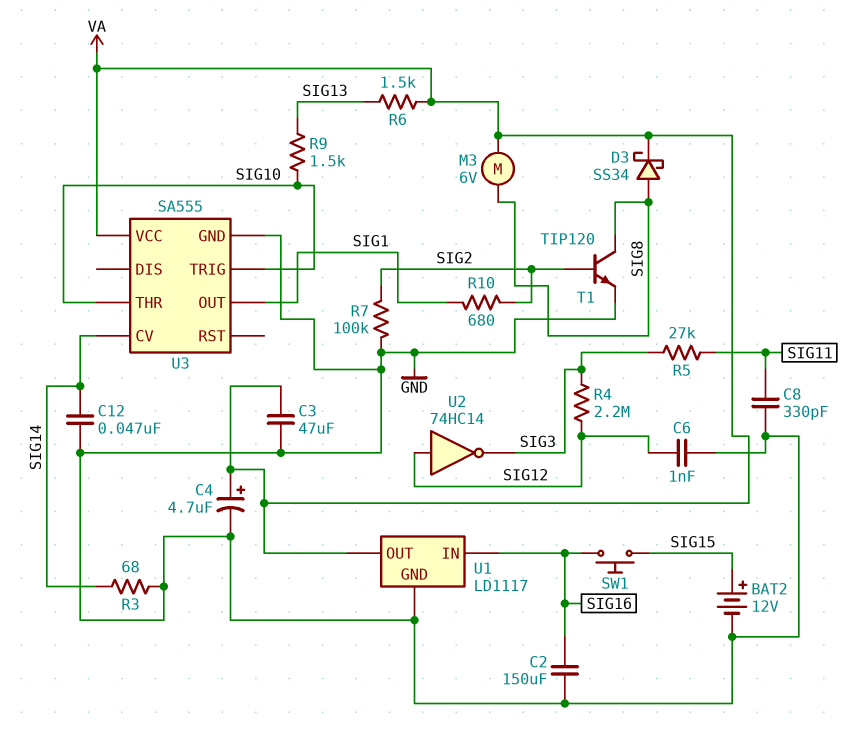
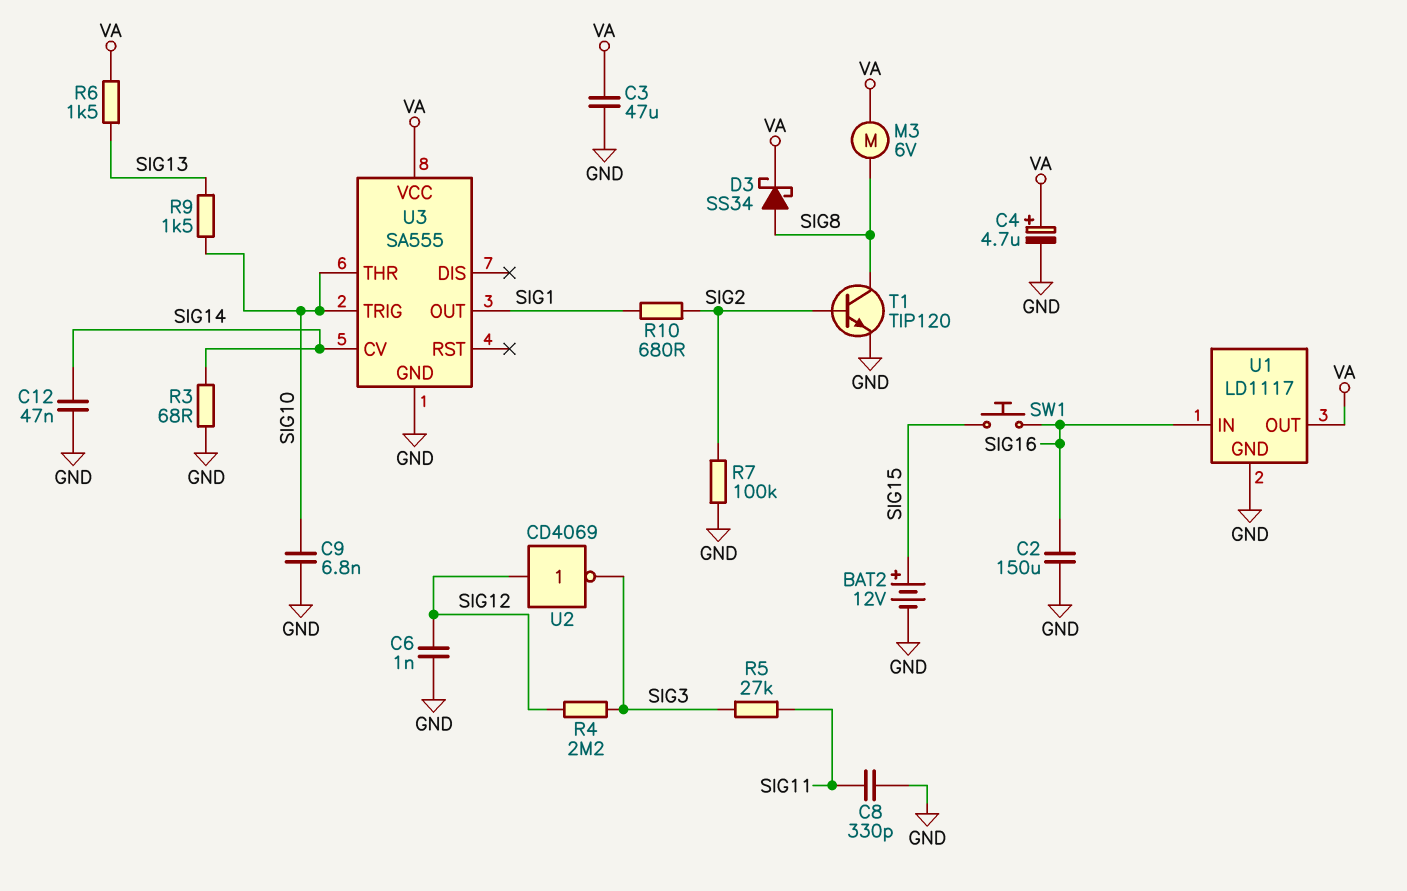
C9: none -> 6.8nF (GND, SIG10)
U2: NOT 74HC14 (in SIG12, out SIG3) -> NOT CD4069 (in SIG12, out SIG3)

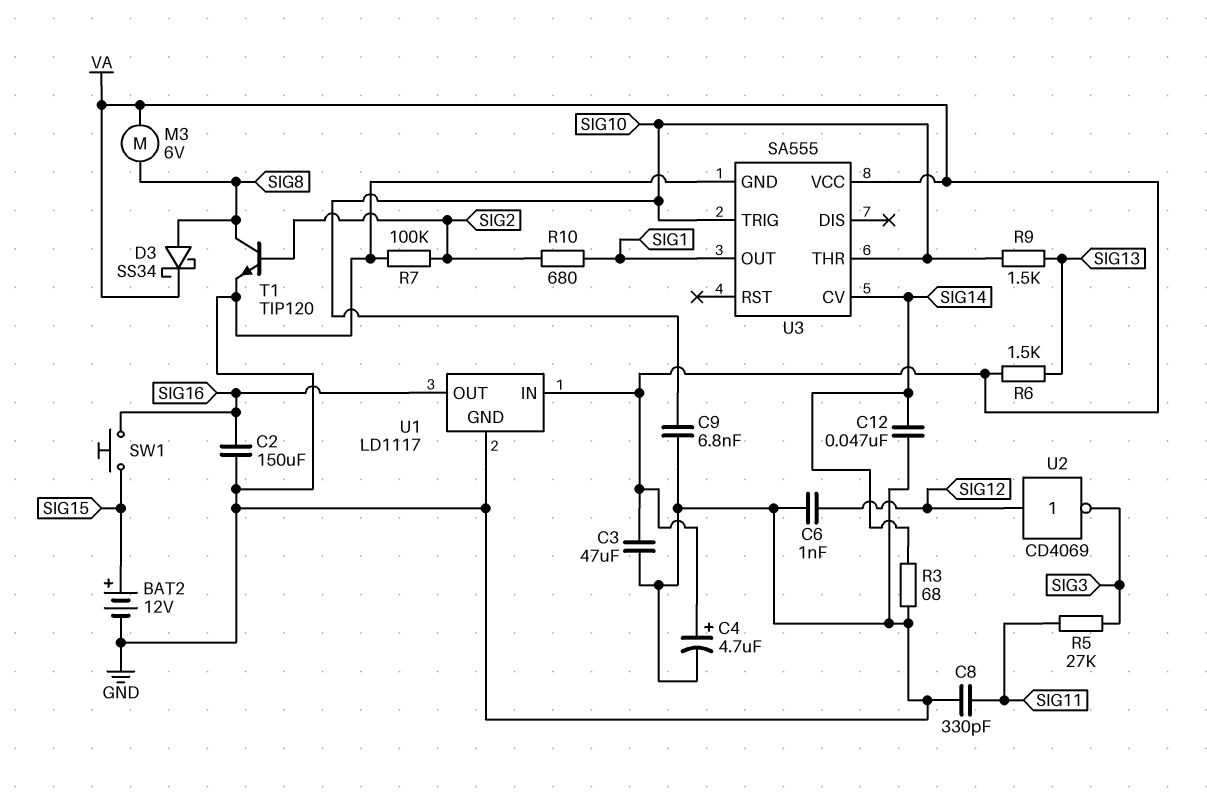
R4: 2.2M (SIG3, SIG12) -> none
U1 pin IN: SIG16 -> VA
U1 pin OUT: VA -> SIG16

